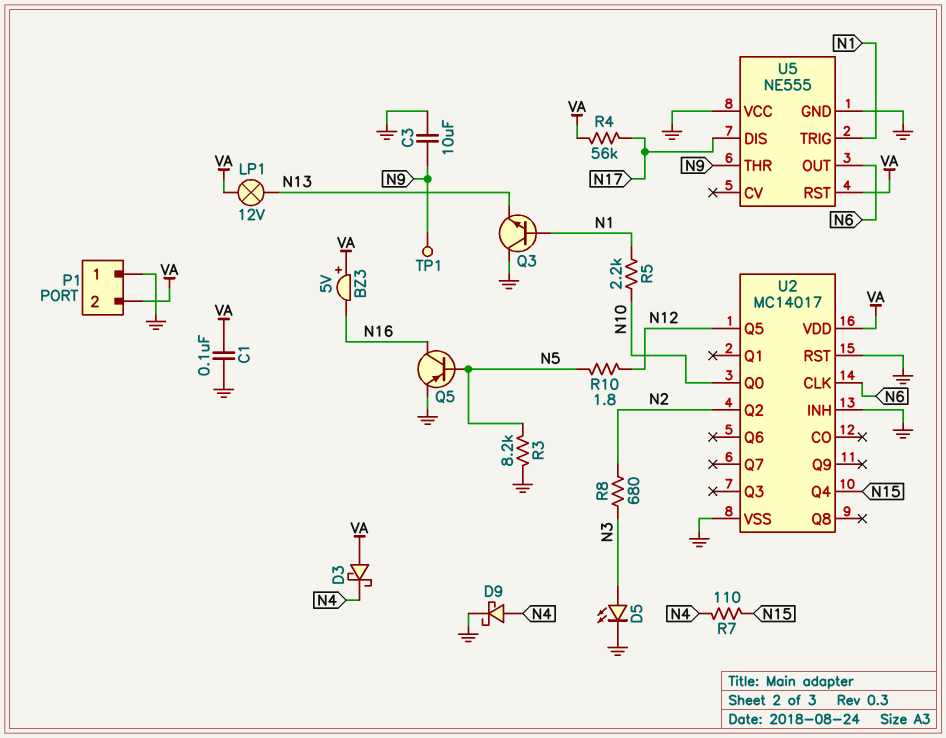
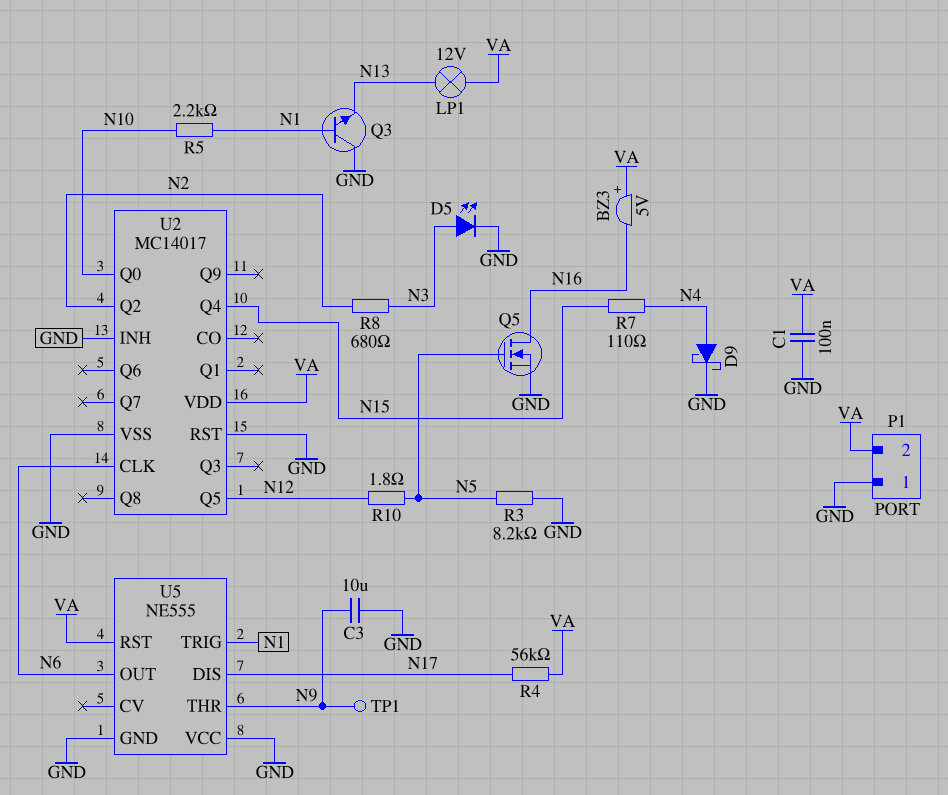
D3: schottky (A VA, K N4) -> none
Q5: PNP (B N5, C N16, E GND) -> NMOS (G N5, D N16, S GND)

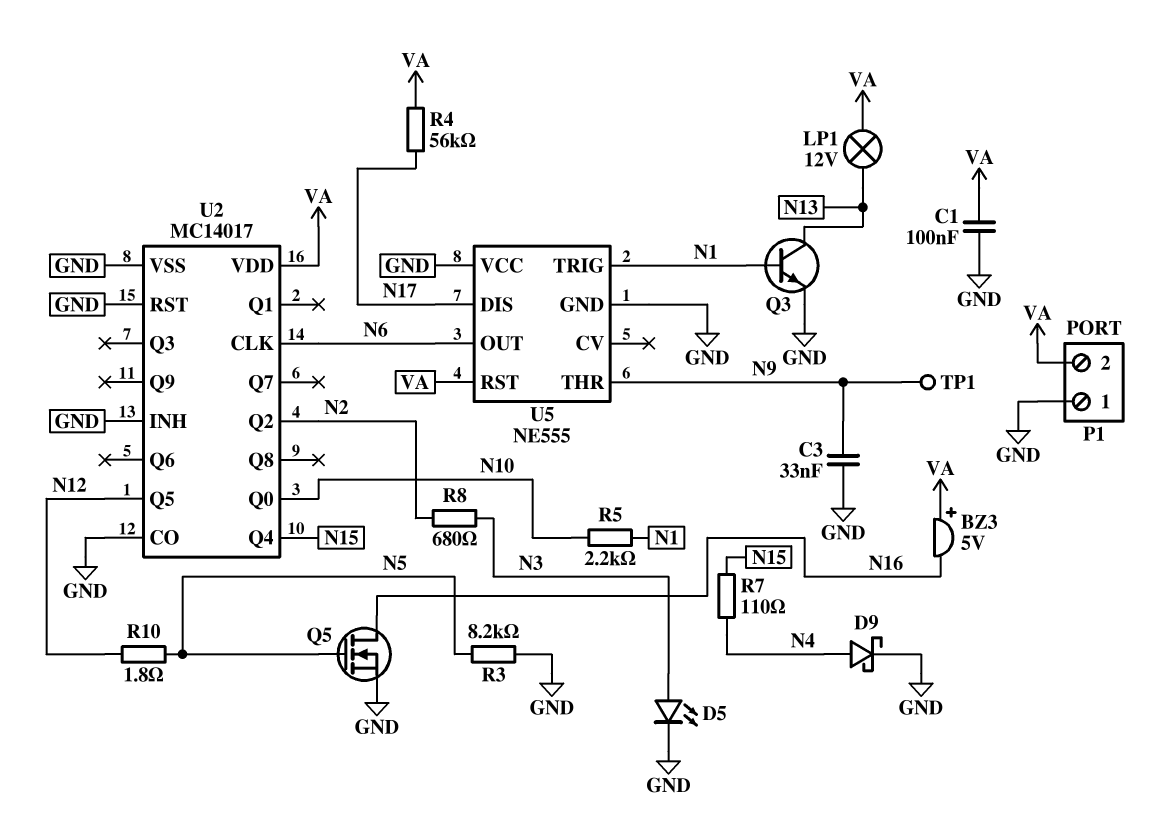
C3: 10uF (GND, N9) -> 33nF (GND, N9)
Q3: NPN (B N1, C GND, E N13) -> NPN (B N1, C N13, E GND)
U2 pin CO: none -> GND

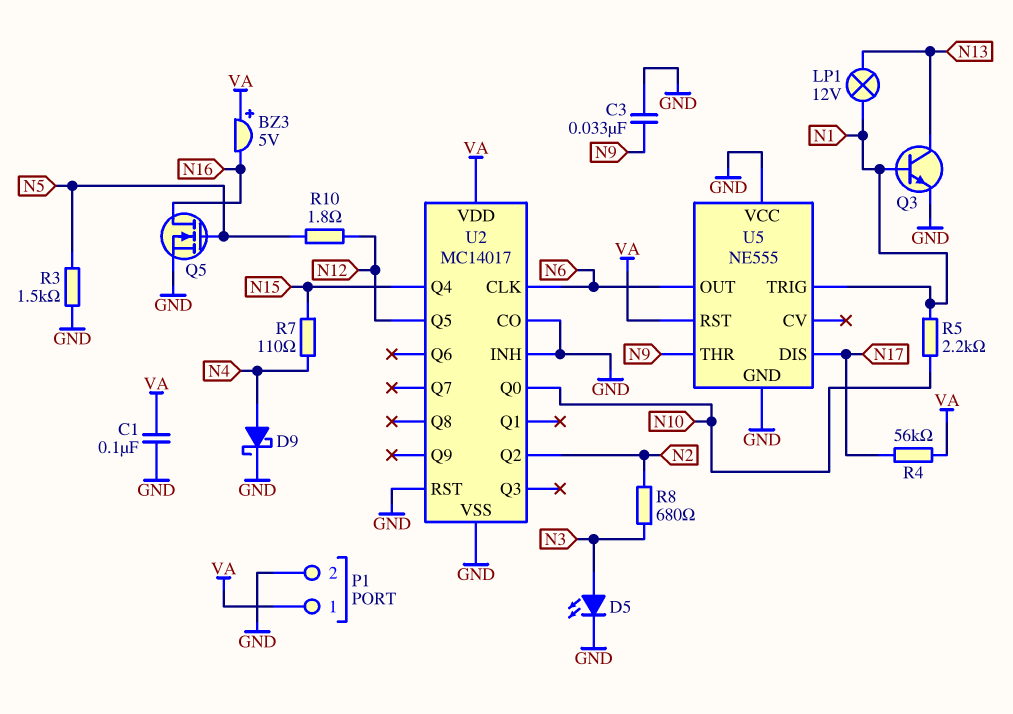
LP1: lamp 12V (N13, VA) -> lamp 12V (N1, N13)
P1 pin 1: GND -> VA
P1 pin 2: VA -> GND
R3: 8.2k (GND, N5) -> 1.5k (GND, N5)
TP1: test point (N9) -> none

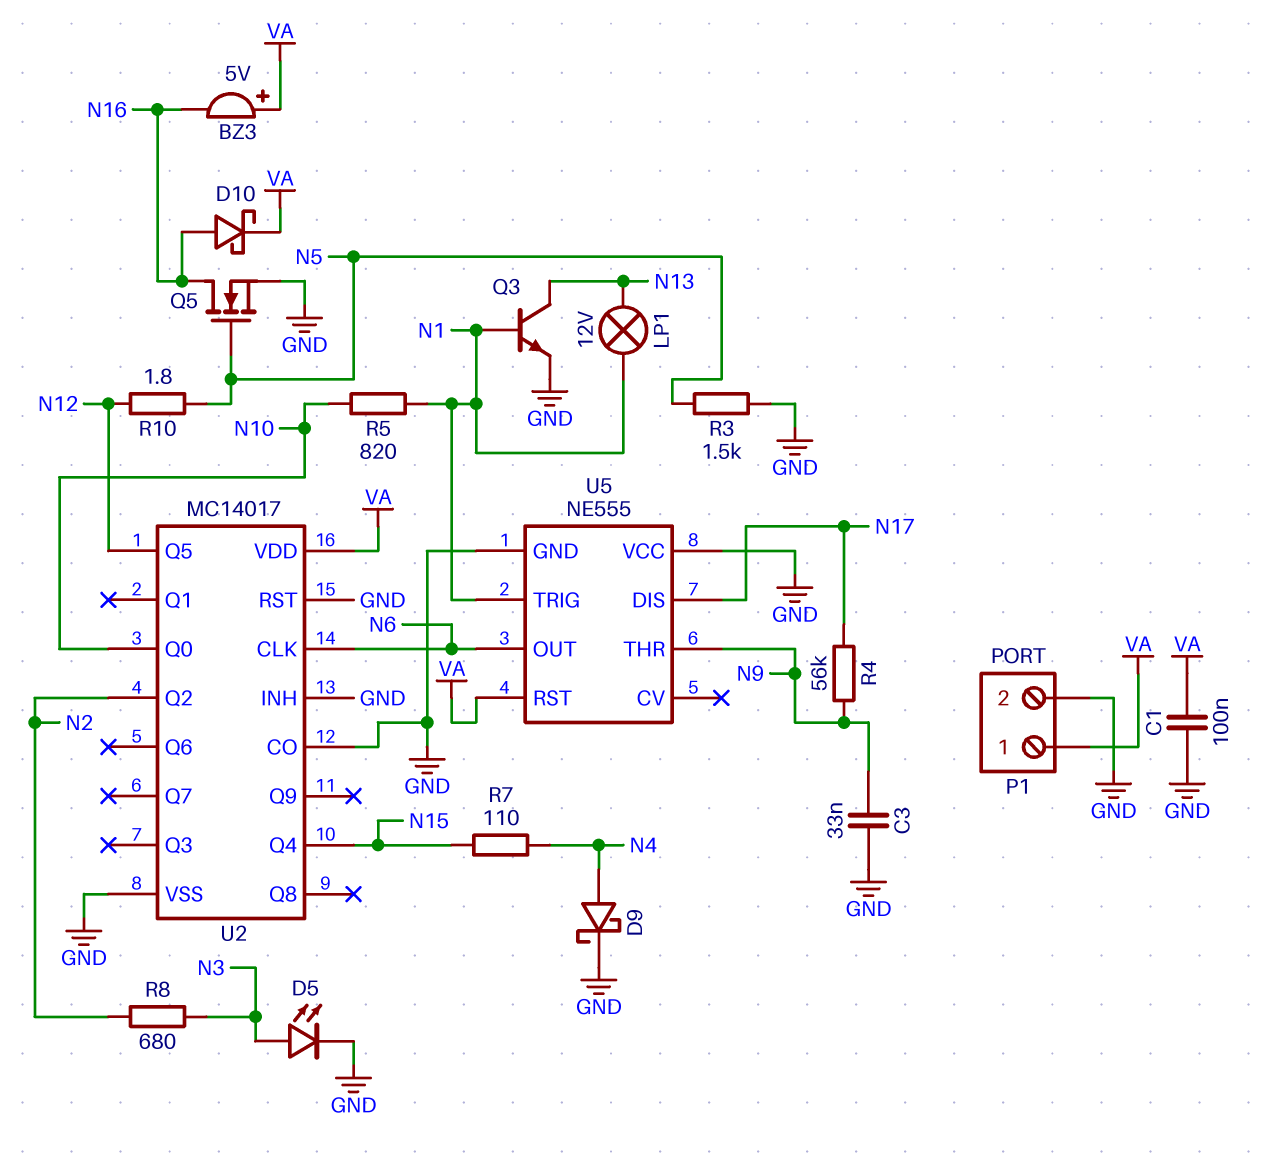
D10: none -> schottky (A N16, K VA)
R4: 56k (N17, VA) -> 56k (N9, N17)
R5: 2.2k (N1, N10) -> 820 (N1, N10)

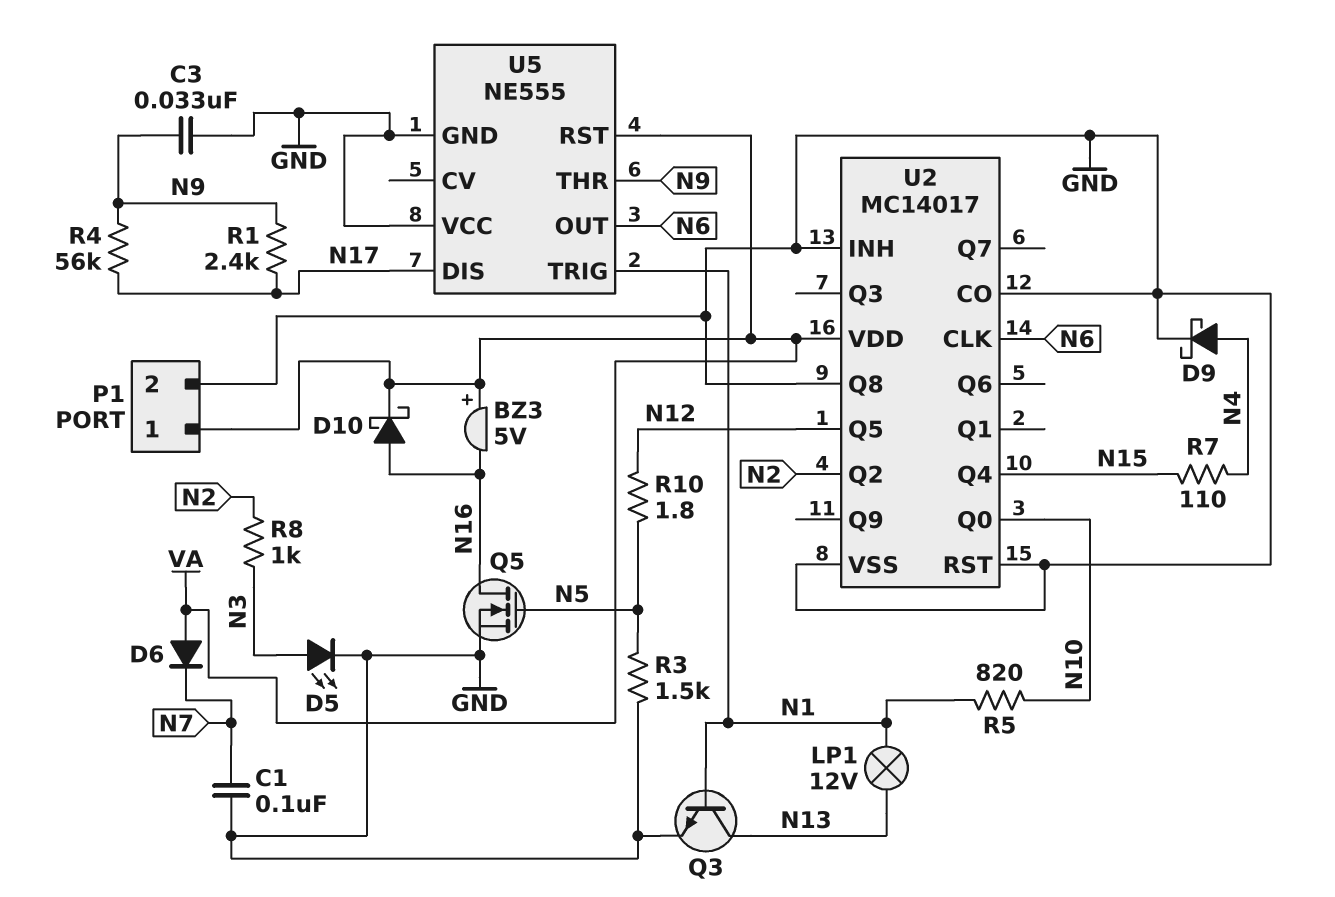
C1: 100nF (GND, VA) -> 100nF (GND, N7)
D6: none -> diode (A VA, K N7)
R1: none -> 2.4k (N9, N17)
R8: 680 (N2, N3) -> 1k (N2, N3)
U2 pin Q8: none -> GND

